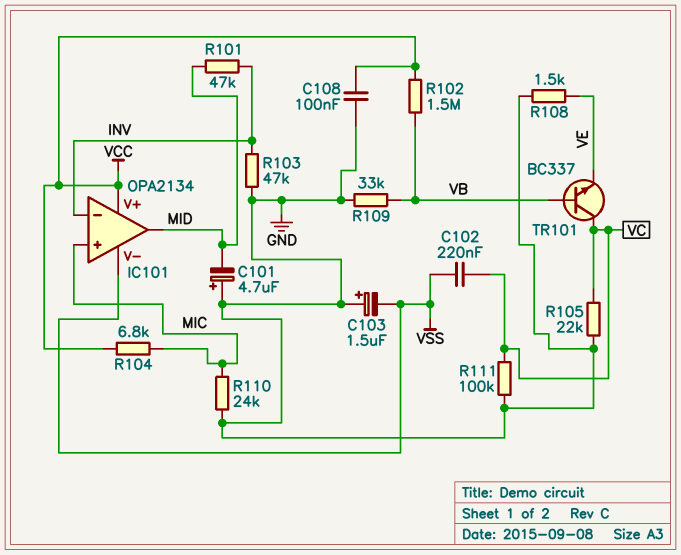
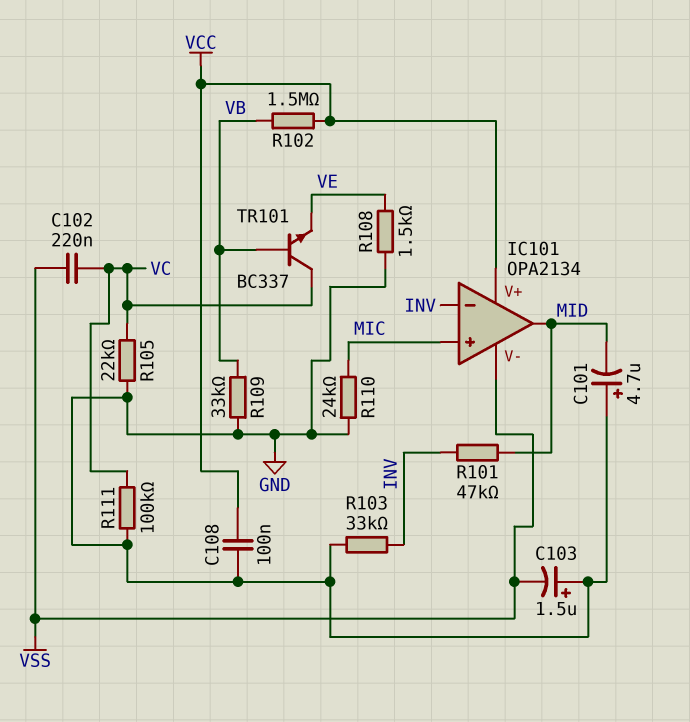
R103: 47k (GND, INV) -> 33k (GND, INV)
R104: 6.8k (MIC, VCC) -> none

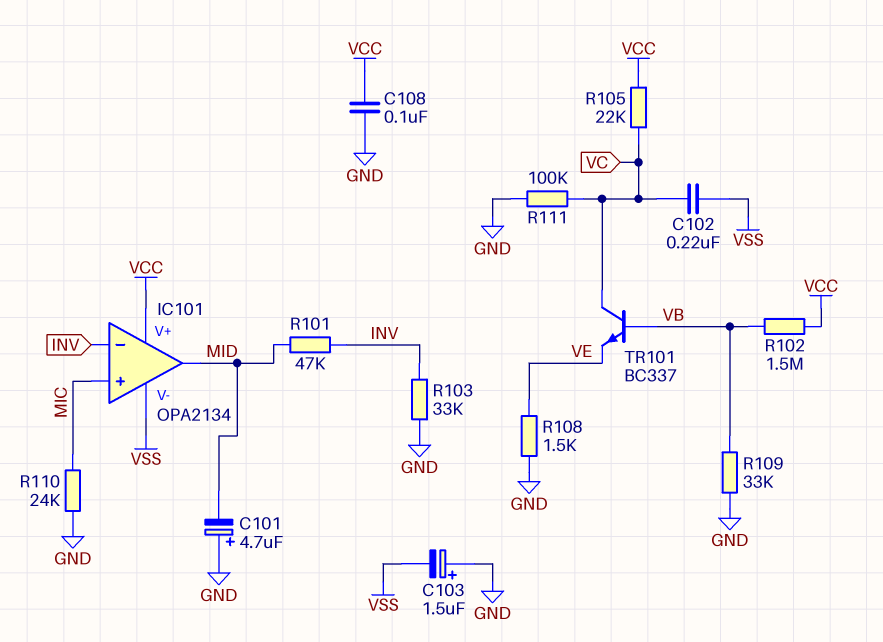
R105: 22k (GND, VC) -> 22k (VC, VCC)

